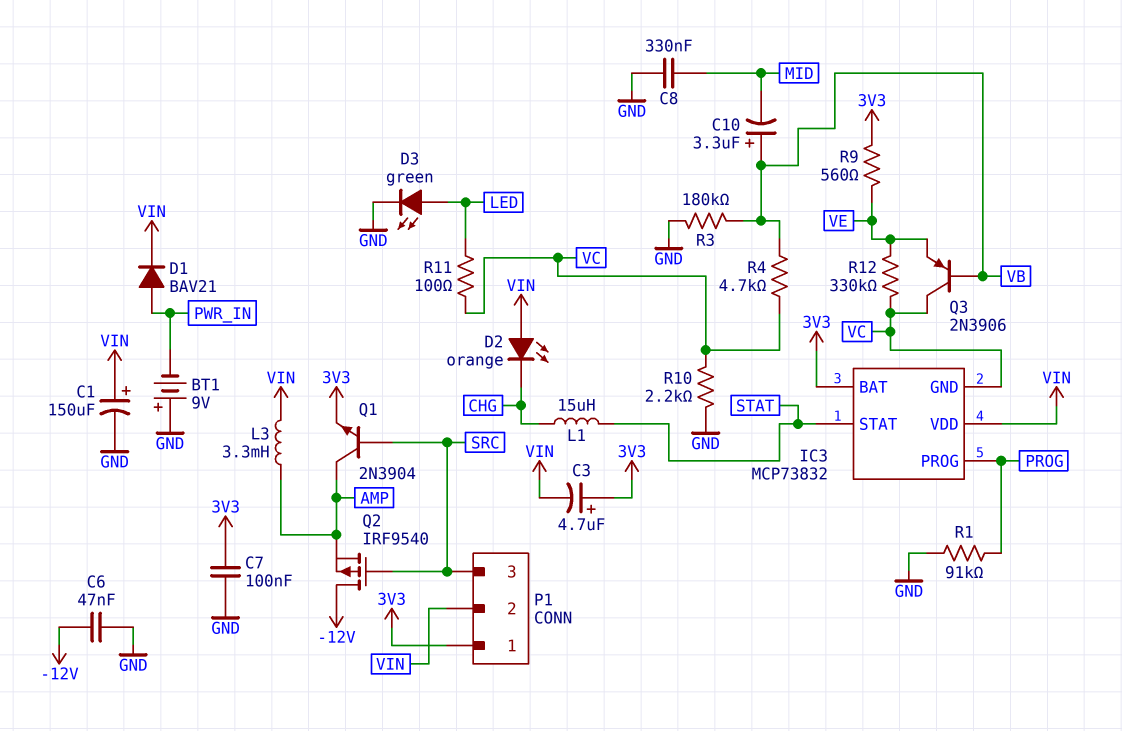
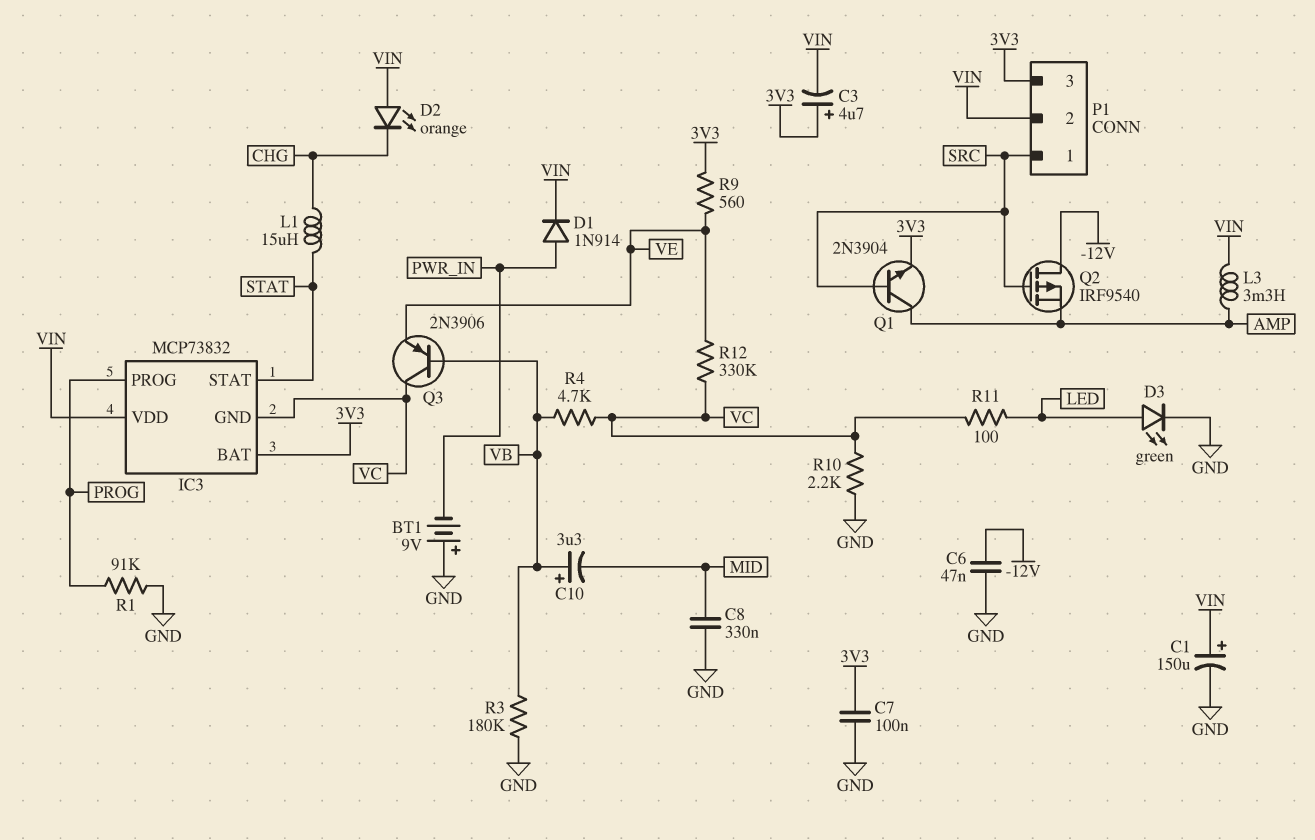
D1: diode BAV21 (A PWR_IN, K VIN) -> diode 1N914 (A PWR_IN, K VIN)
P1 pin 1: 3V3 -> SRC
P1 pin 3: SRC -> 3V3

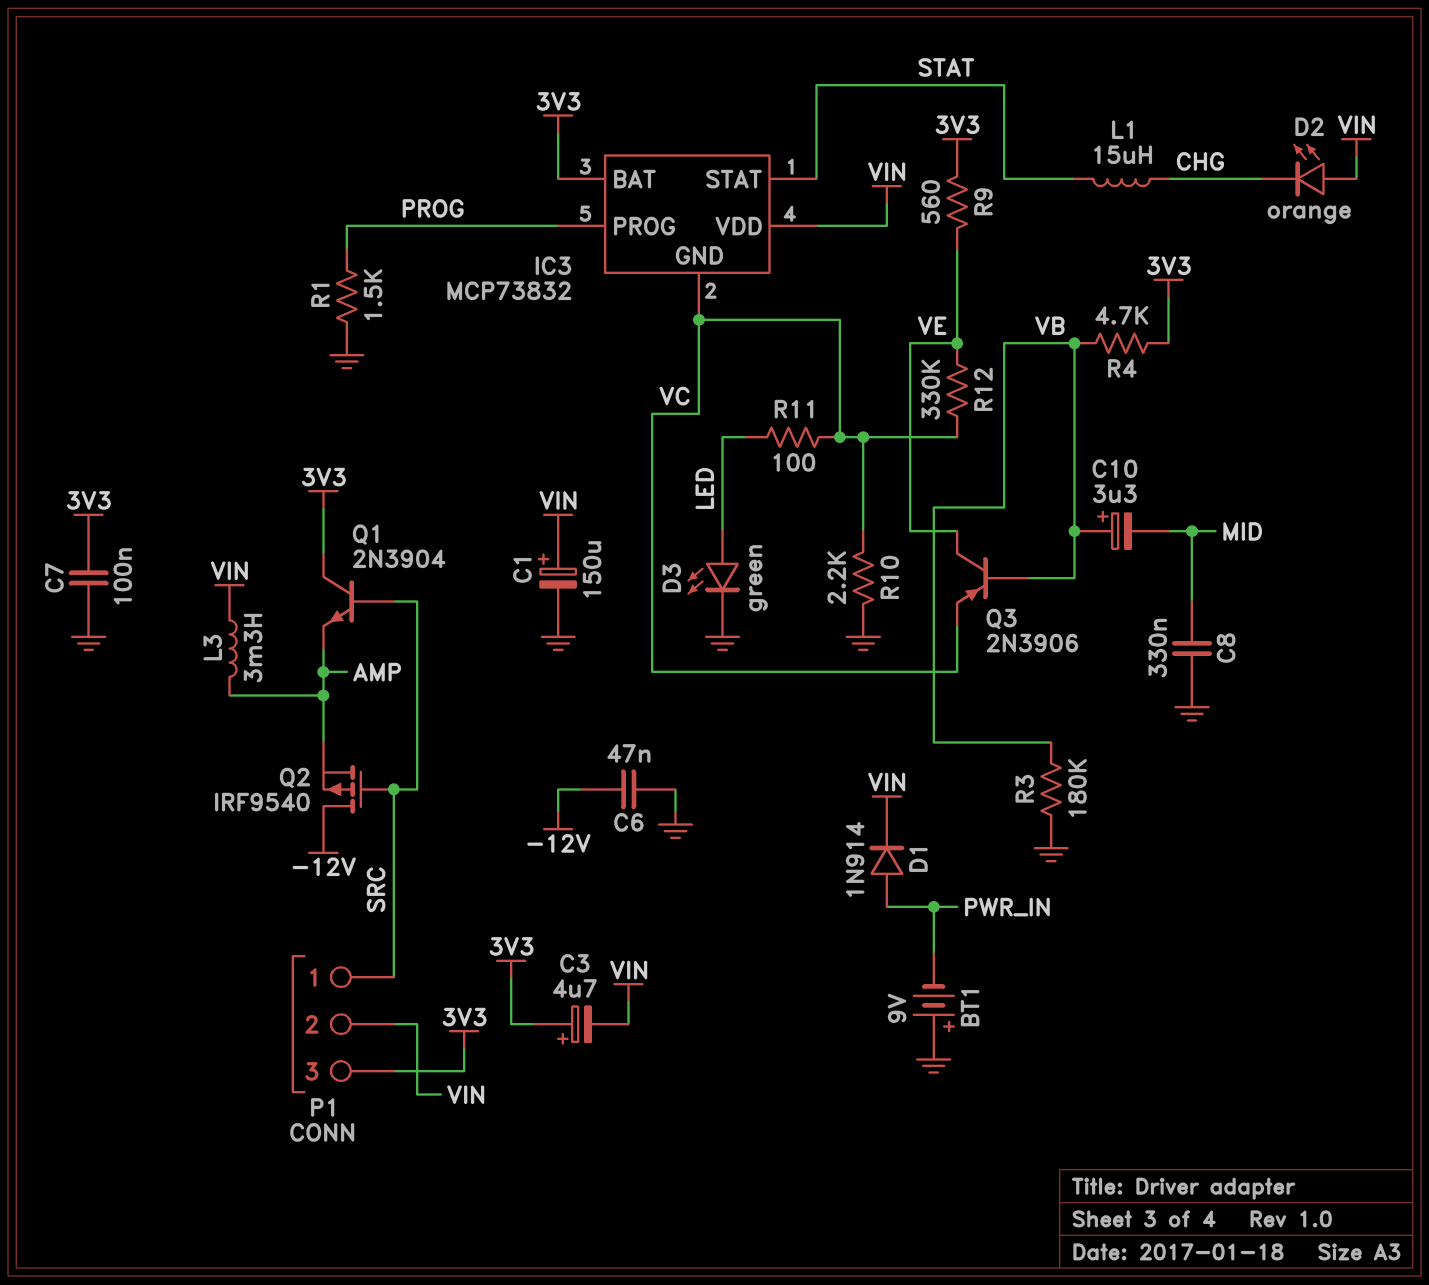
Q1: NPN 2N3904 (B SRC, C AMP, E 3V3) -> NPN 2N3904 (B SRC, C 3V3, E AMP)
Q3: PNP 2N3906 (B VB, C VC, E VE) -> PNP 2N3906 (B VB, C VE, E VC)
R1: 91k (GND, PROG) -> 1.5k (GND, PROG)
R4: 4.7k (VB, VC) -> 4.7k (3V3, VB)

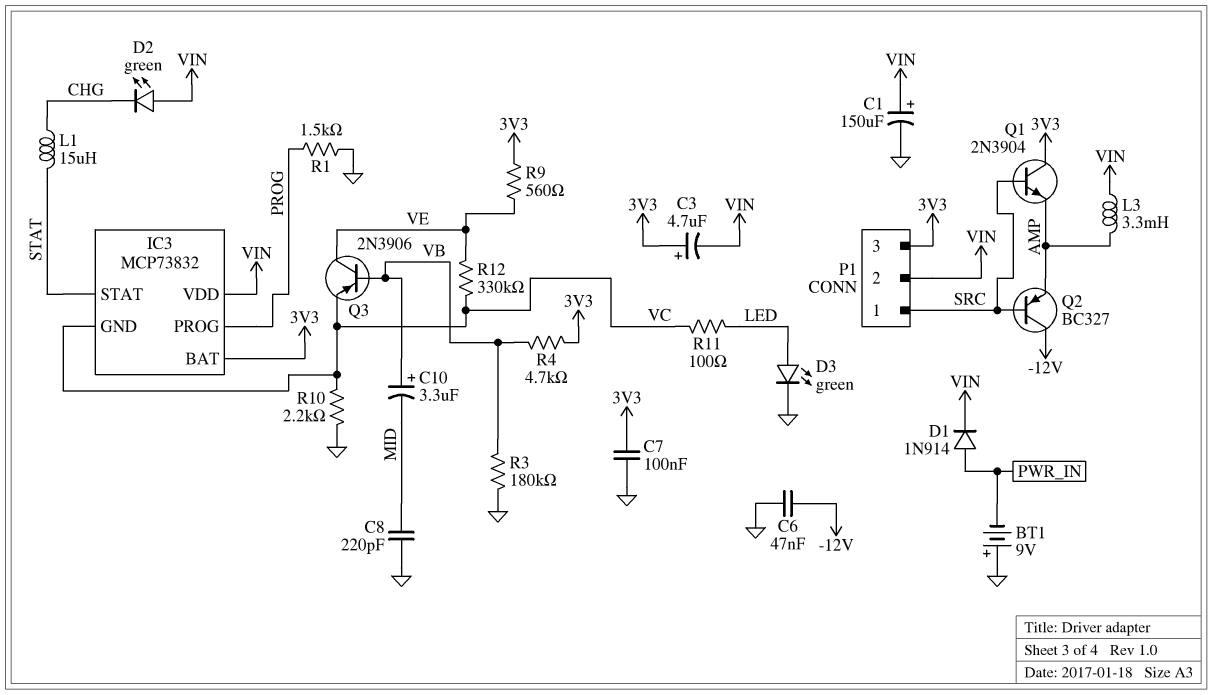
C8: 330nF (GND, MID) -> 220pF (GND, MID)
D2: LED orange (A VIN, K CHG) -> LED green (A VIN, K CHG)
Q2: PMOS IRF9540 (G SRC, D -12V, S AMP) -> PNP BC327 (B SRC, C -12V, E AMP)

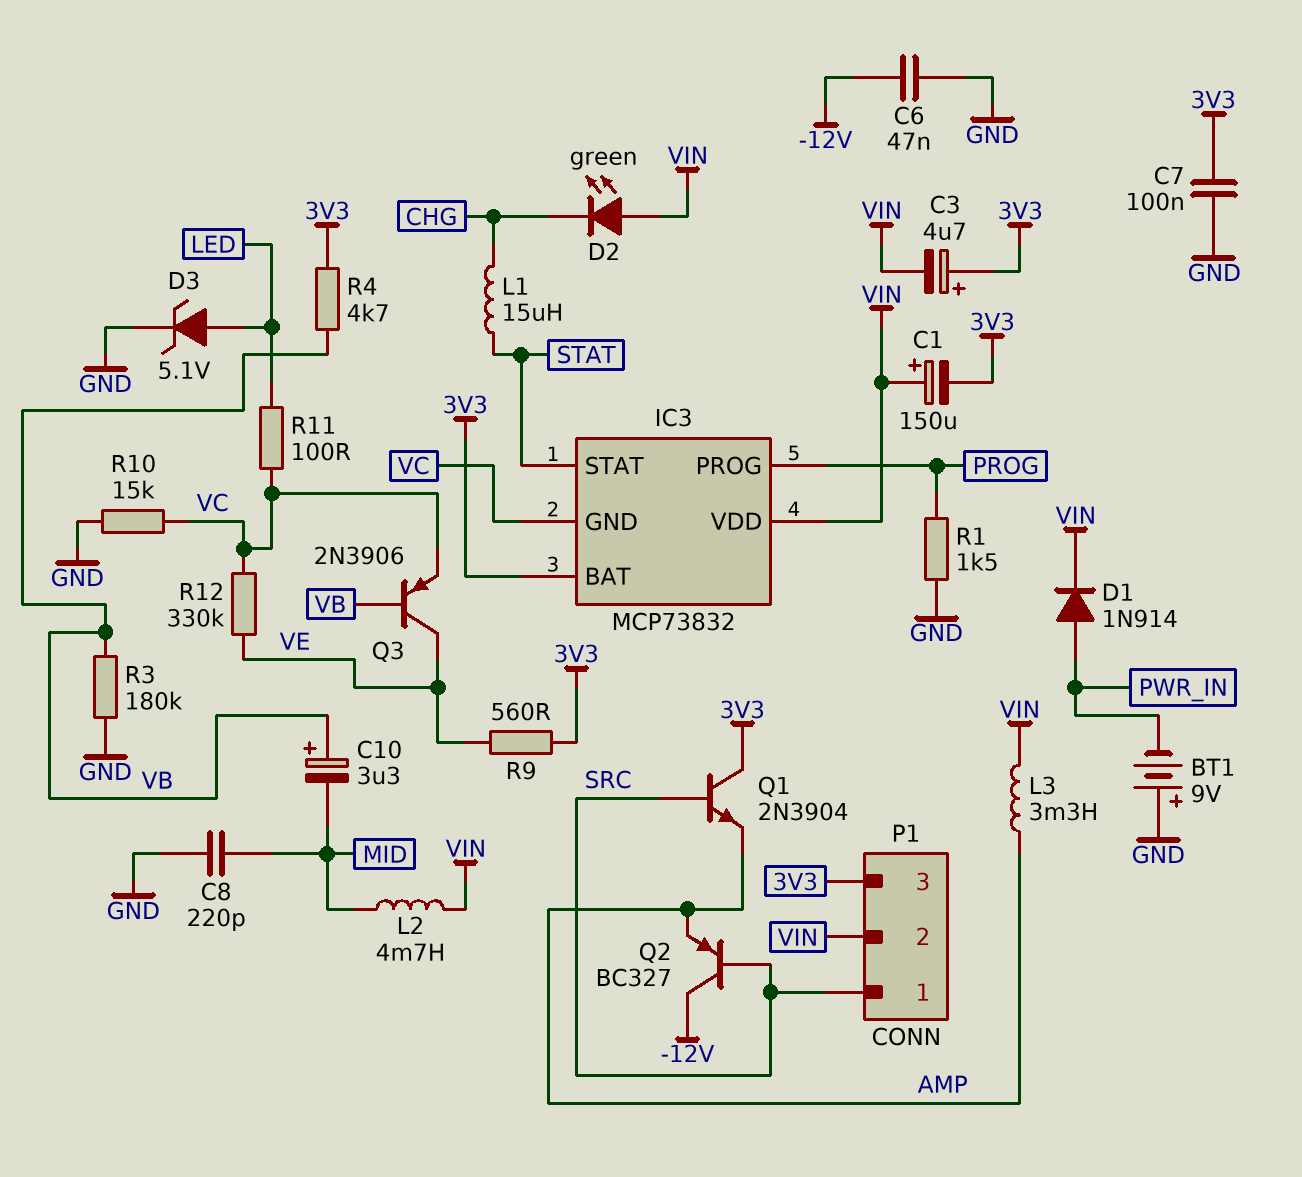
C1: 150uF (plus VIN, minus GND) -> 150uF (plus VIN, minus 3V3)
D3: LED green (A LED, K GND) -> zener 5.1V (A LED, K GND)
L2: none -> 4.7mH (MID, VIN)
R10: 2.2k (GND, VC) -> 15k (GND, VC)

